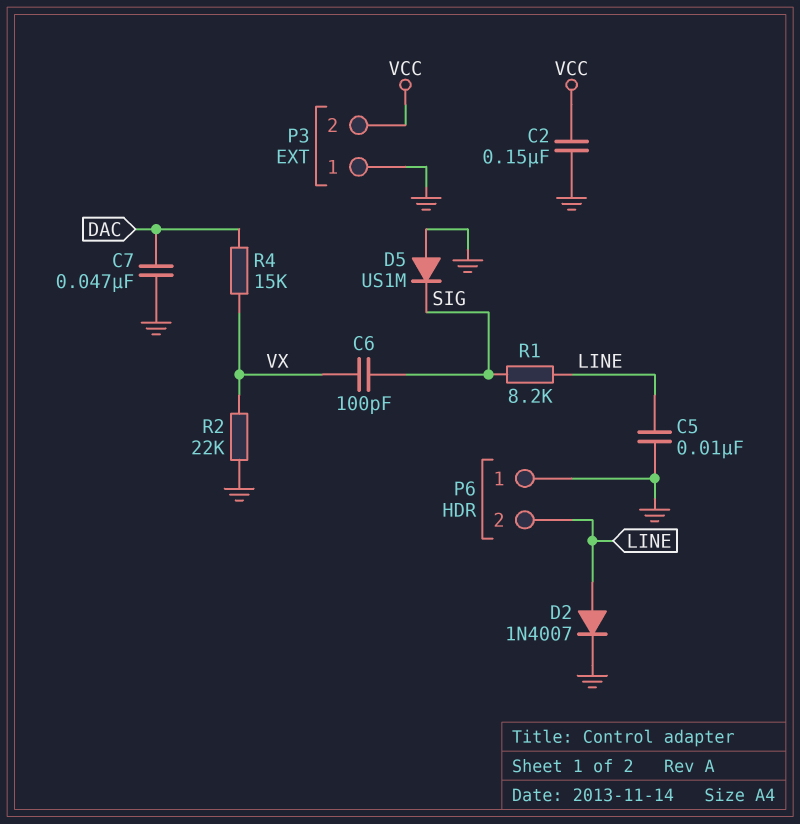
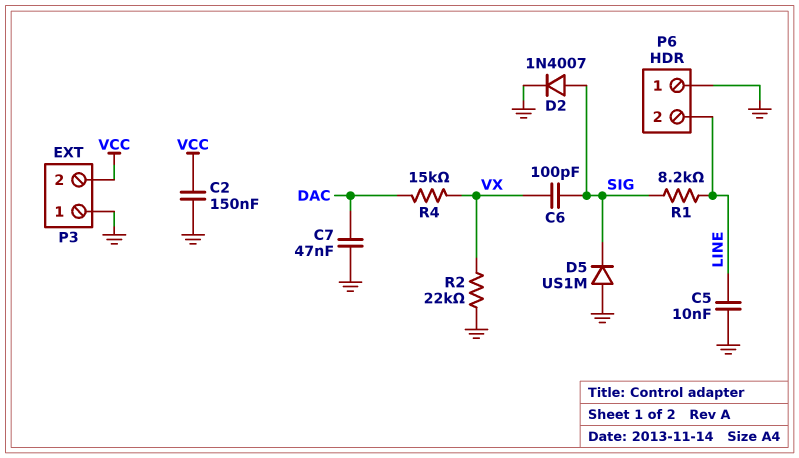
D2: diode 1N4007 (A LINE, K GND) -> diode 1N4007 (A SIG, K GND)

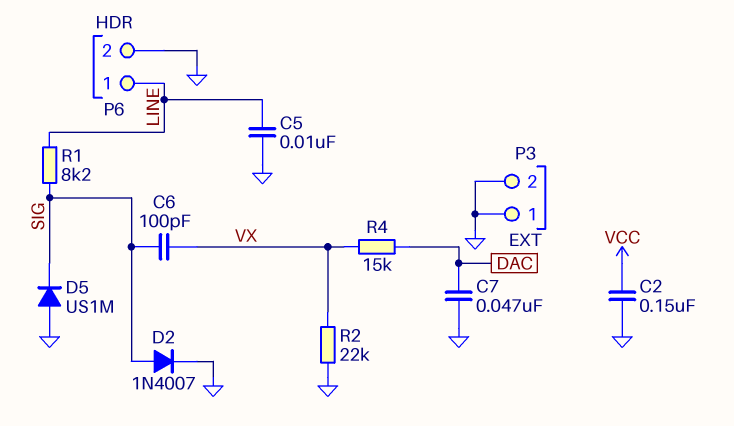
P3 pin 2: VCC -> GND
P6 pin 1: GND -> LINE
P6 pin 2: LINE -> GND

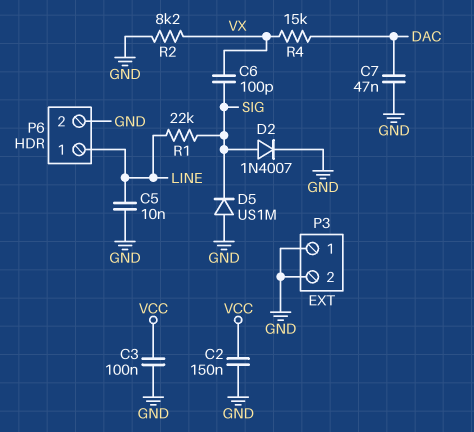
C3: none -> 100nF (GND, VCC)
R1: 8.2k (LINE, SIG) -> 22k (LINE, SIG)
R2: 22k (GND, VX) -> 8.2k (GND, VX)

